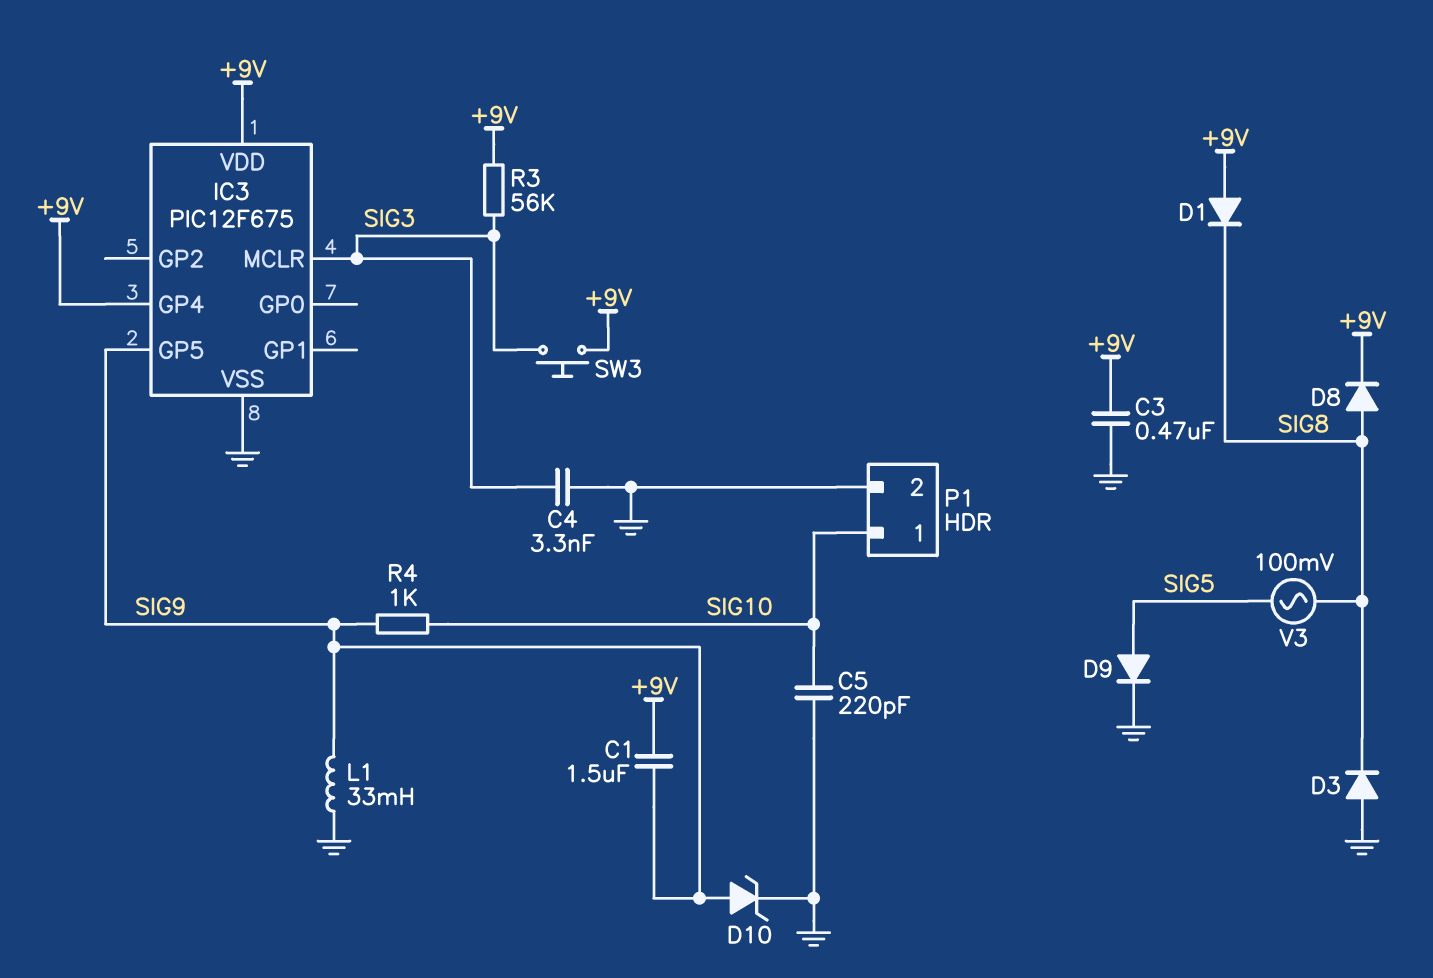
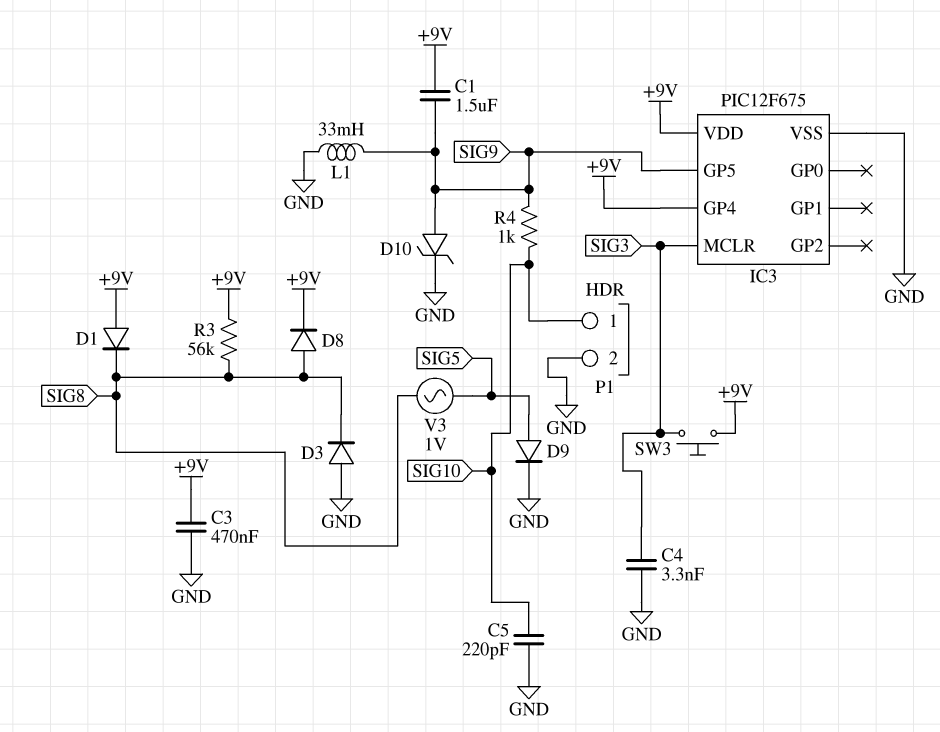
R3: 56k (+9V, SIG3) -> 56k (+9V, SIG8)
V3: AC 100mV (SIG5, SIG8) -> AC 1V (SIG5, SIG8)

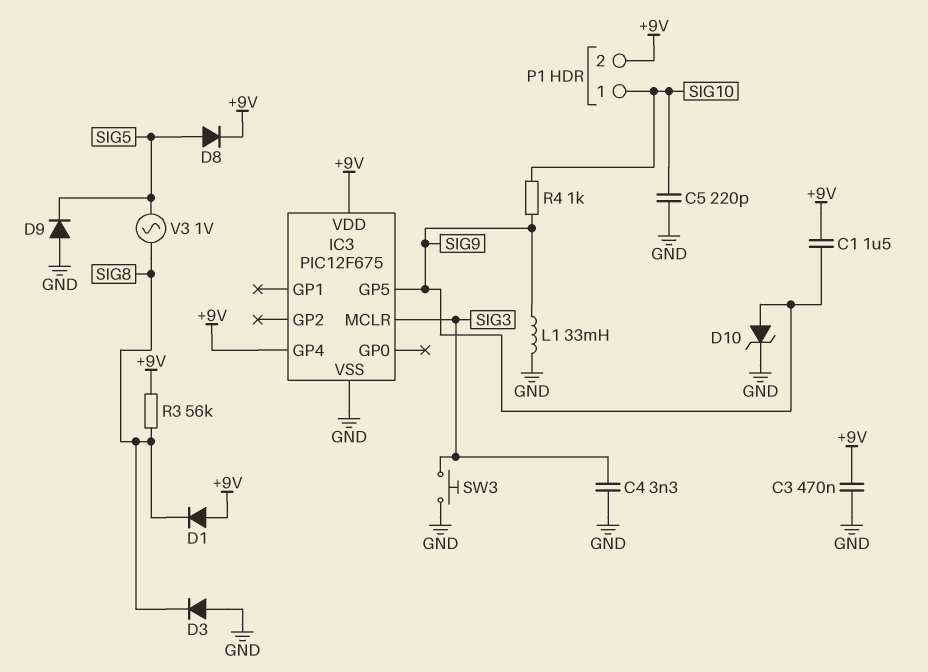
D8: diode (A SIG8, K +9V) -> diode (A SIG5, K +9V)
D9: diode (A SIG5, K GND) -> diode (A GND, K SIG5)
P1 pin 2: GND -> +9V
SW3: button (+9V, SIG3) -> button (GND, SIG3)

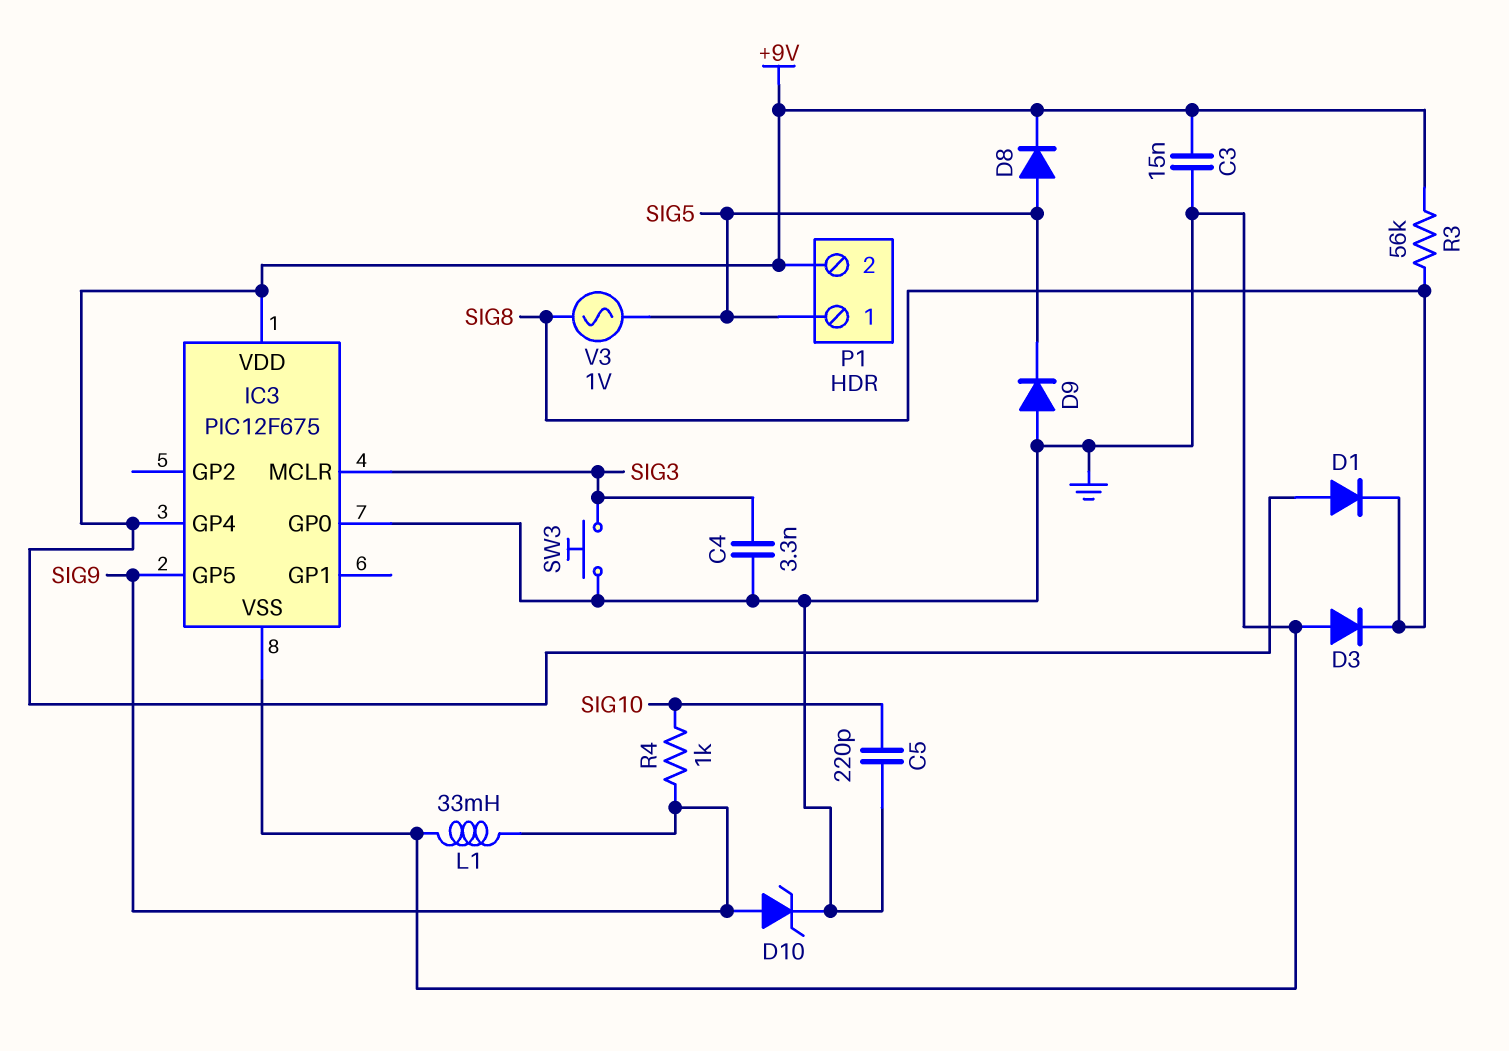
C1: 1.5uF (+9V, SIG9) -> none
C3: 470nF (+9V, GND) -> 15nF (+9V, GND)
IC3 pin GP0: none -> GND
P1 pin 1: SIG10 -> SIG5

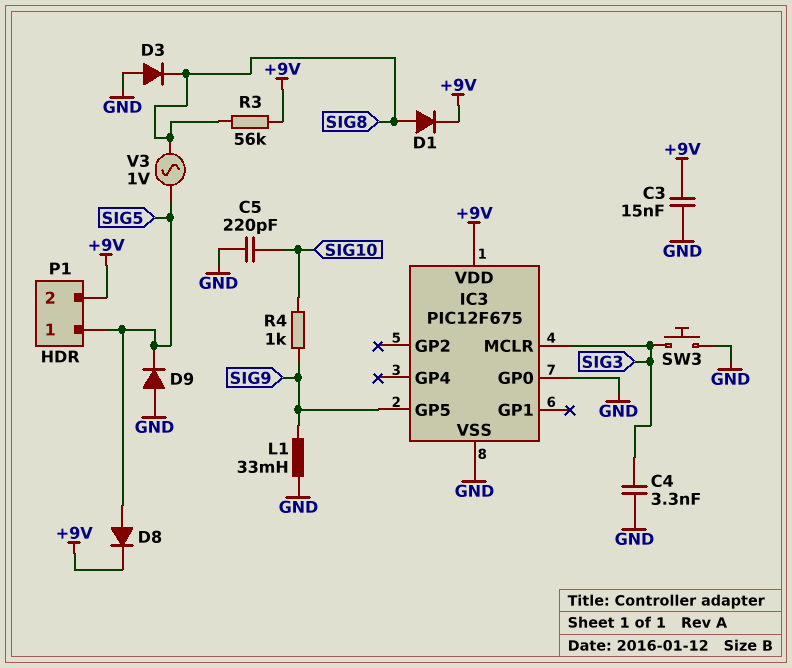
D1: diode (A +9V, K SIG8) -> diode (A SIG8, K +9V)
D10: zener (A SIG9, K GND) -> none
IC3 pin GP4: +9V -> none

